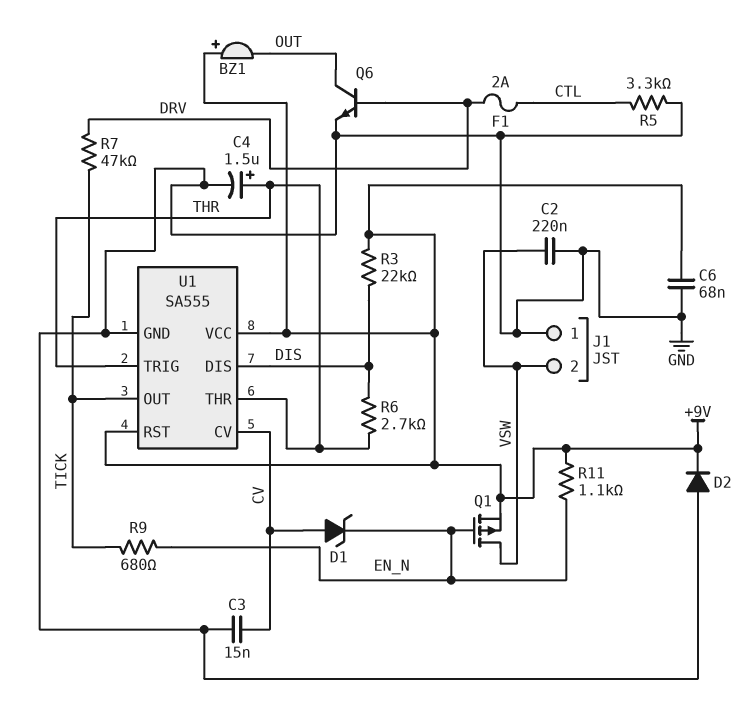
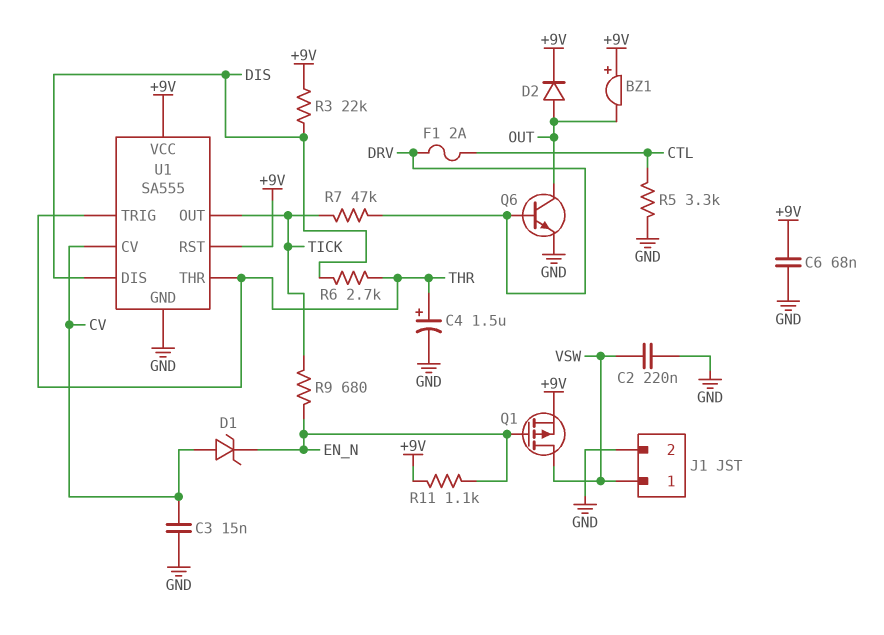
D2: diode (A GND, K +9V) -> diode (A OUT, K +9V)
J1 pin 1: GND -> VSW
J1 pin 2: VSW -> GND

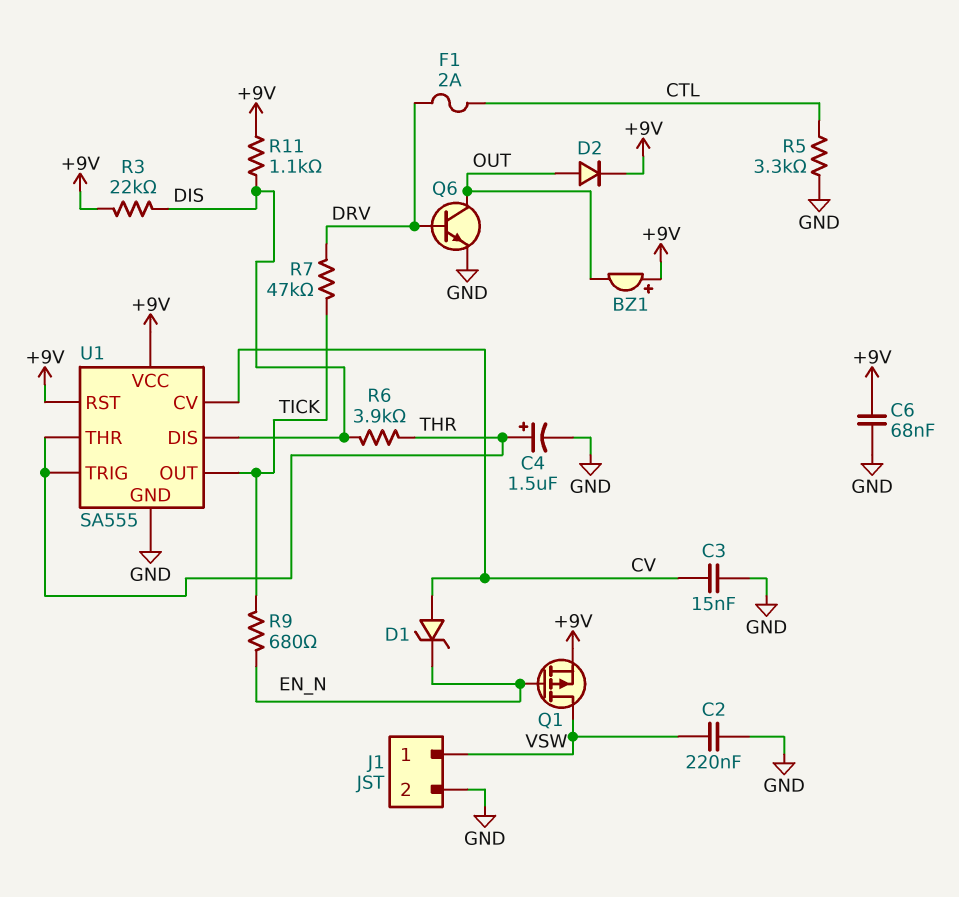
R6: 2.7k (DIS, THR) -> 3.9k (DIS, THR)
R11: 1.1k (+9V, EN_N) -> 1.1k (+9V, DIS)

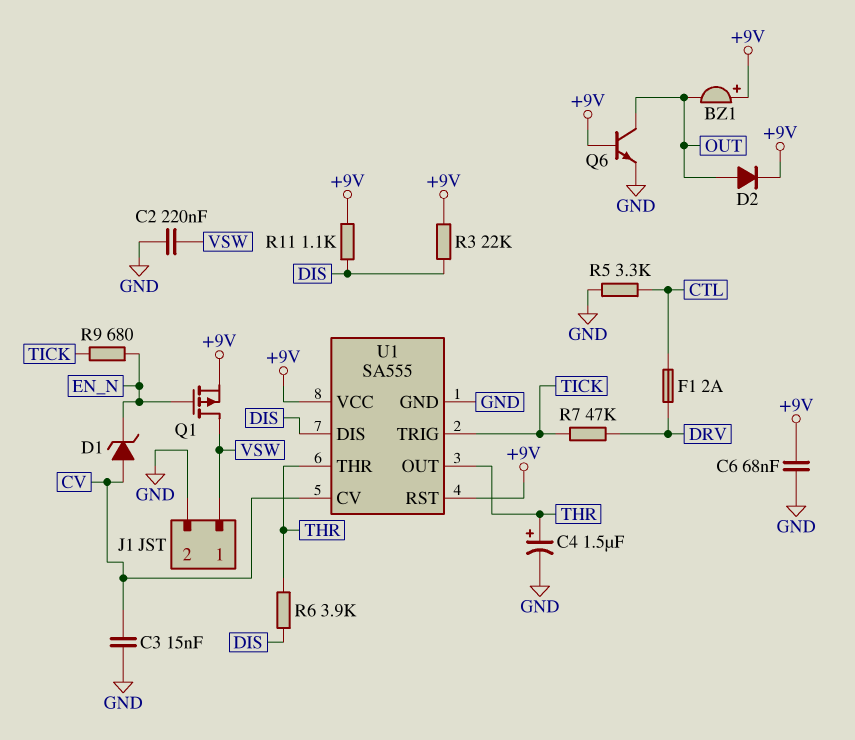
Q6: NPN (B DRV, C OUT, E GND) -> NPN (B +9V, C OUT, E GND)
U1 pin OUT: TICK -> THR
U1 pin TRIG: THR -> TICK

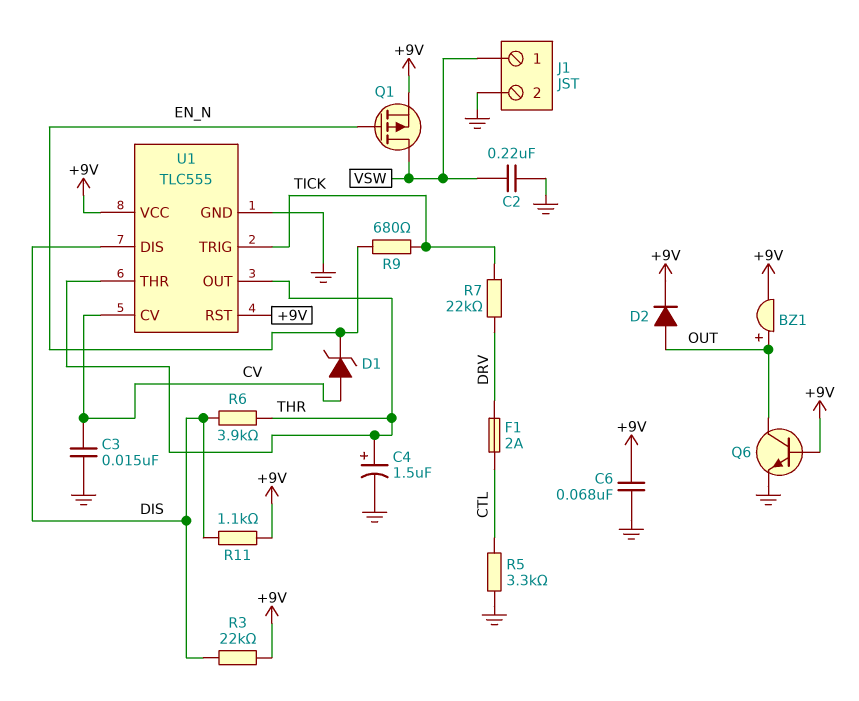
BZ1: buzzer (plus +9V, minus OUT) -> buzzer (plus OUT, minus +9V)
R7: 47k (DRV, TICK) -> 22k (DRV, TICK)
U1: SA555 -> TLC555

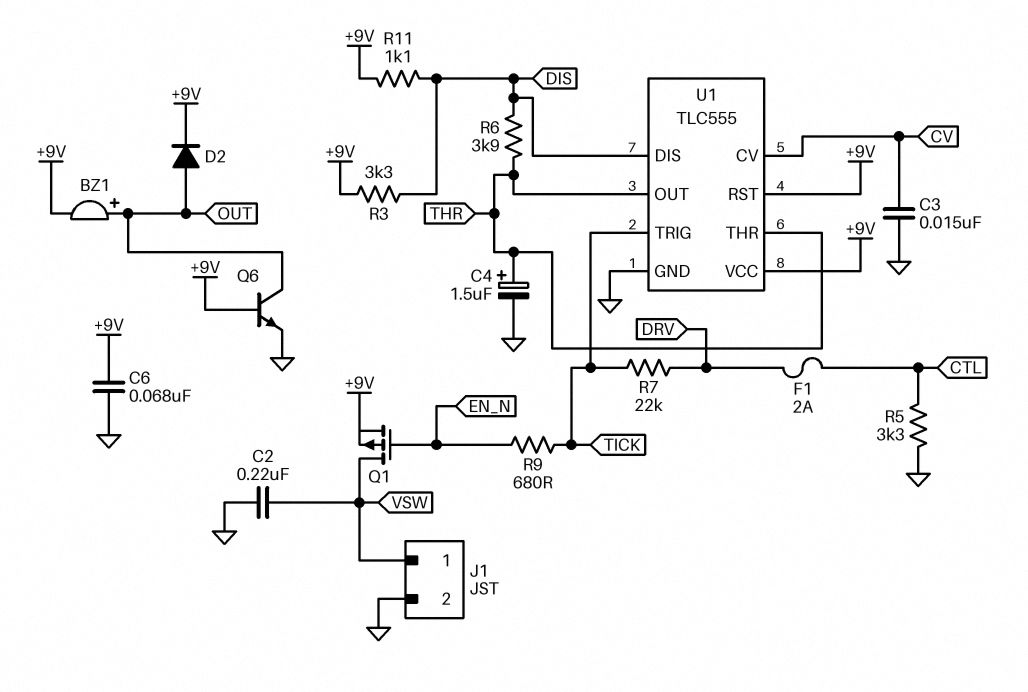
D1: zener (A CV, K EN_N) -> none
R3: 22k (+9V, DIS) -> 3.3k (+9V, DIS)

